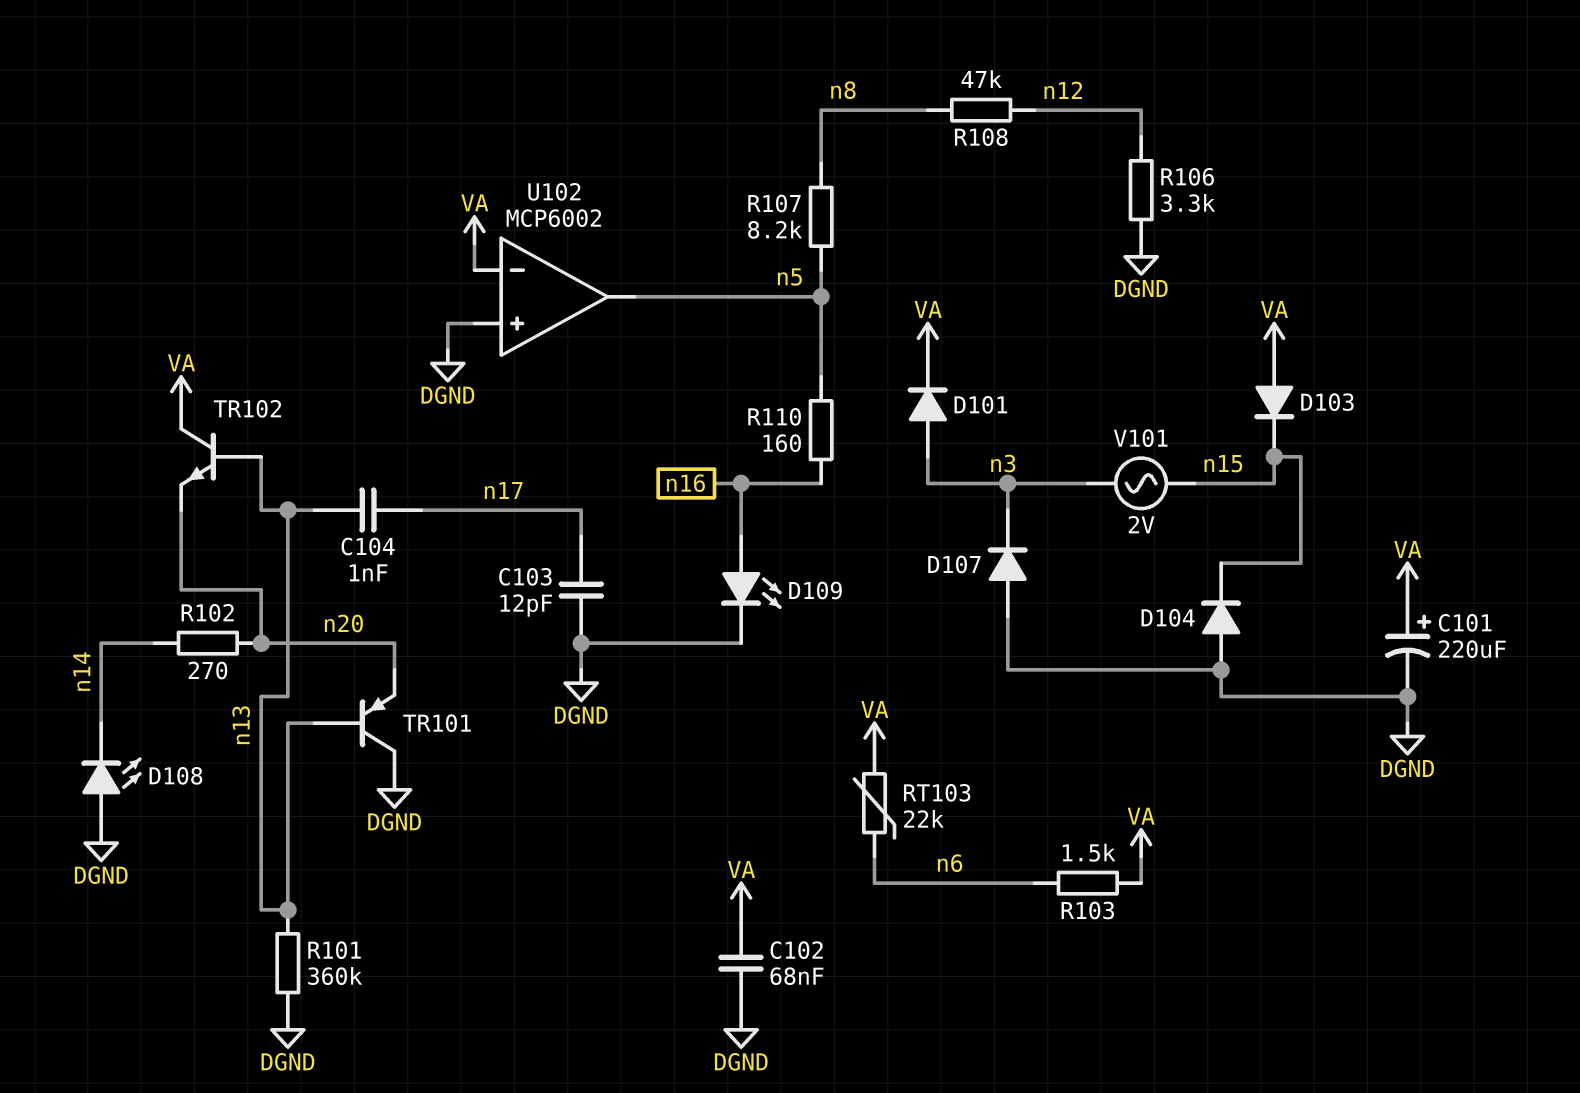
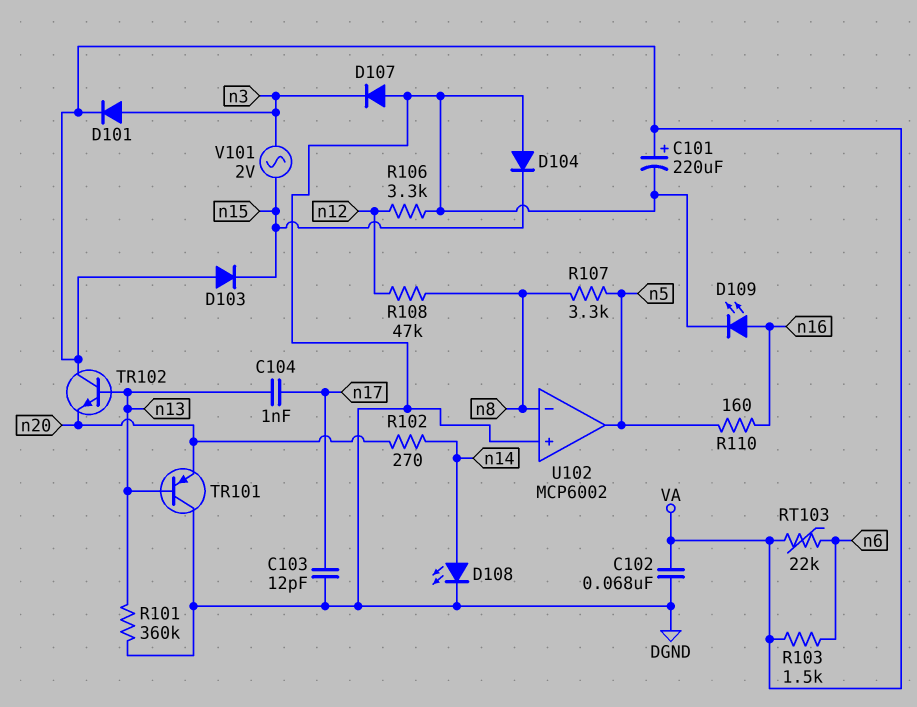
D108: LED (A DGND, K n14) -> LED (A n14, K DGND)
R107: 8.2k (n5, n8) -> 3.3k (n5, n8)
U102 pin in-: VA -> n8

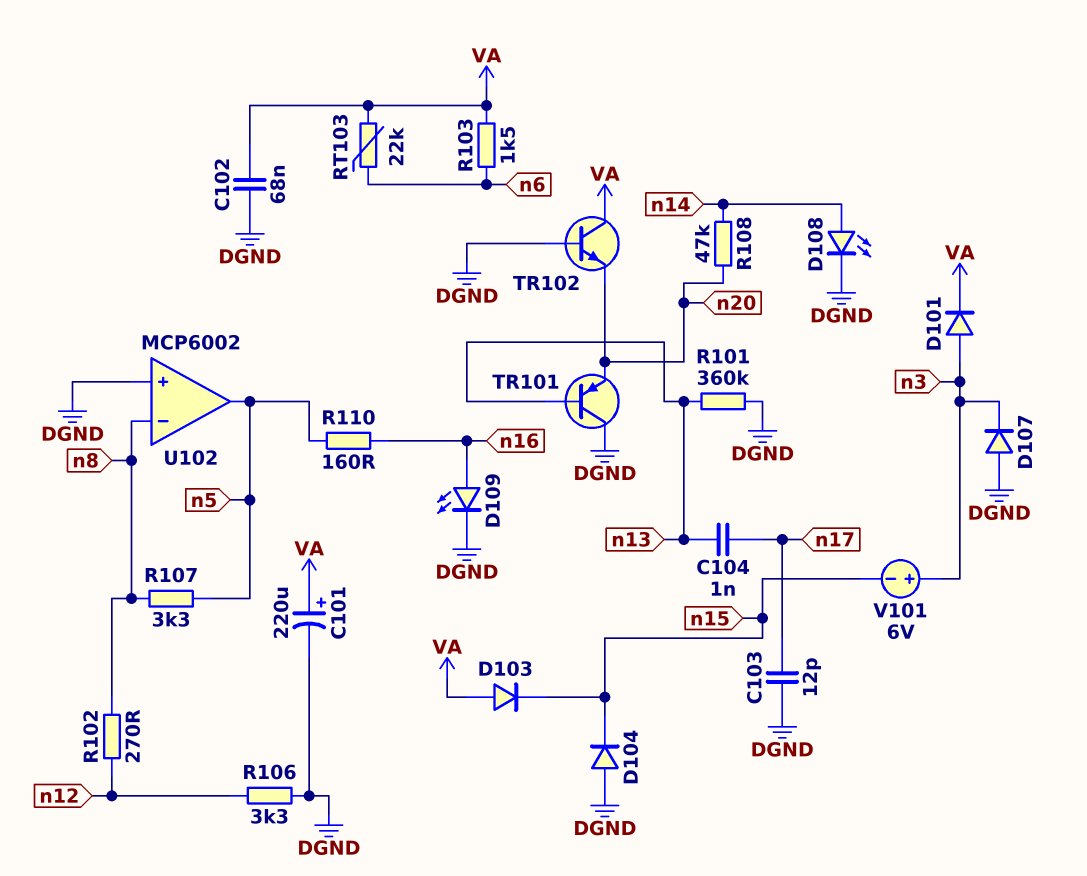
R102: 270 (n14, n20) -> 270 (n8, n12)
R108: 47k (n8, n12) -> 47k (n14, n20)
TR102: NPN (B n13, C VA, E n20) -> NPN (B DGND, C VA, E n20)
V101: AC 2V (n3, n15) -> 6V (plus n3, minus n15)

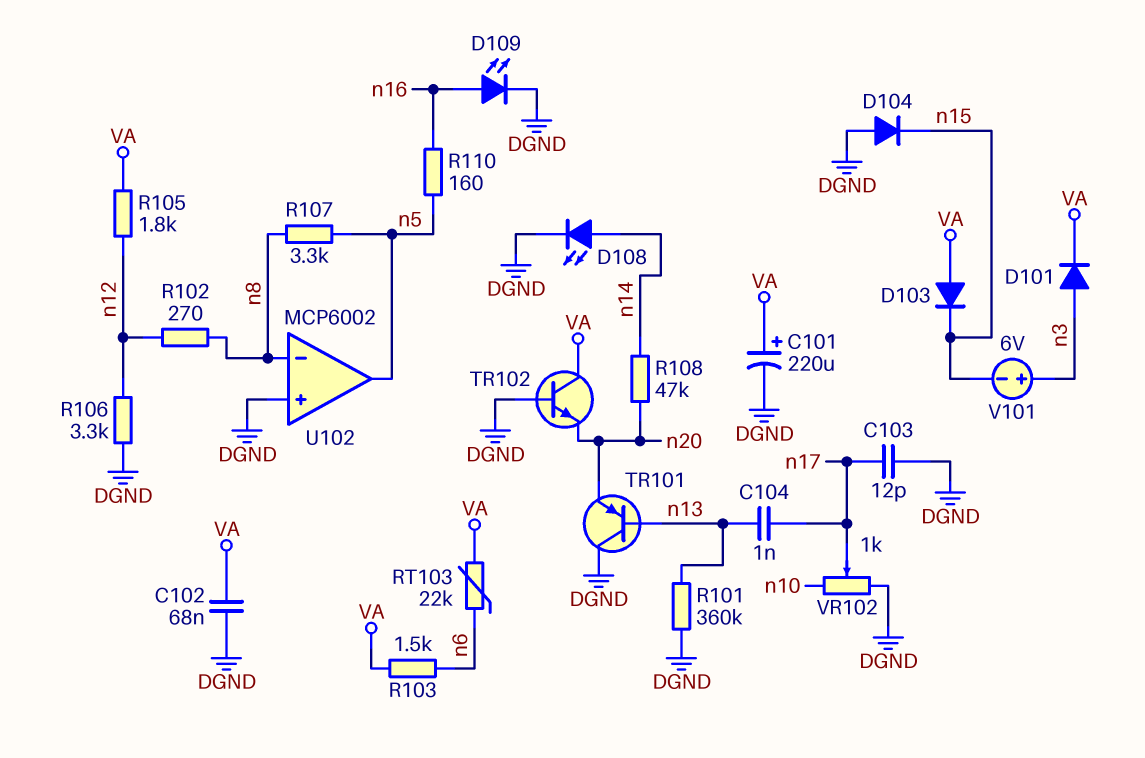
D107: diode (A DGND, K n3) -> none
R105: none -> 1.8k (VA, n12)
VR102: none -> 1k (DGND, n10, wiper n17)

